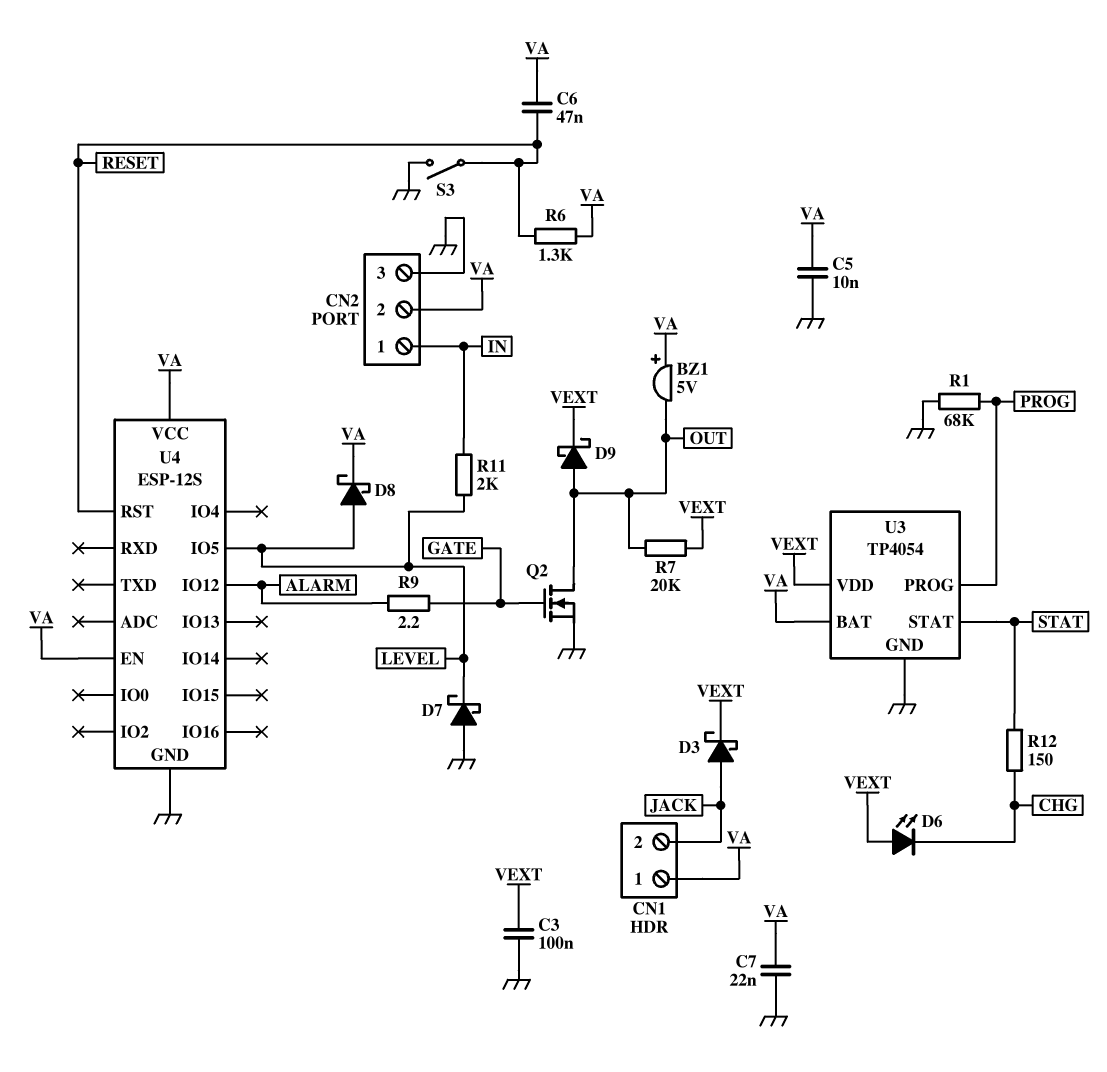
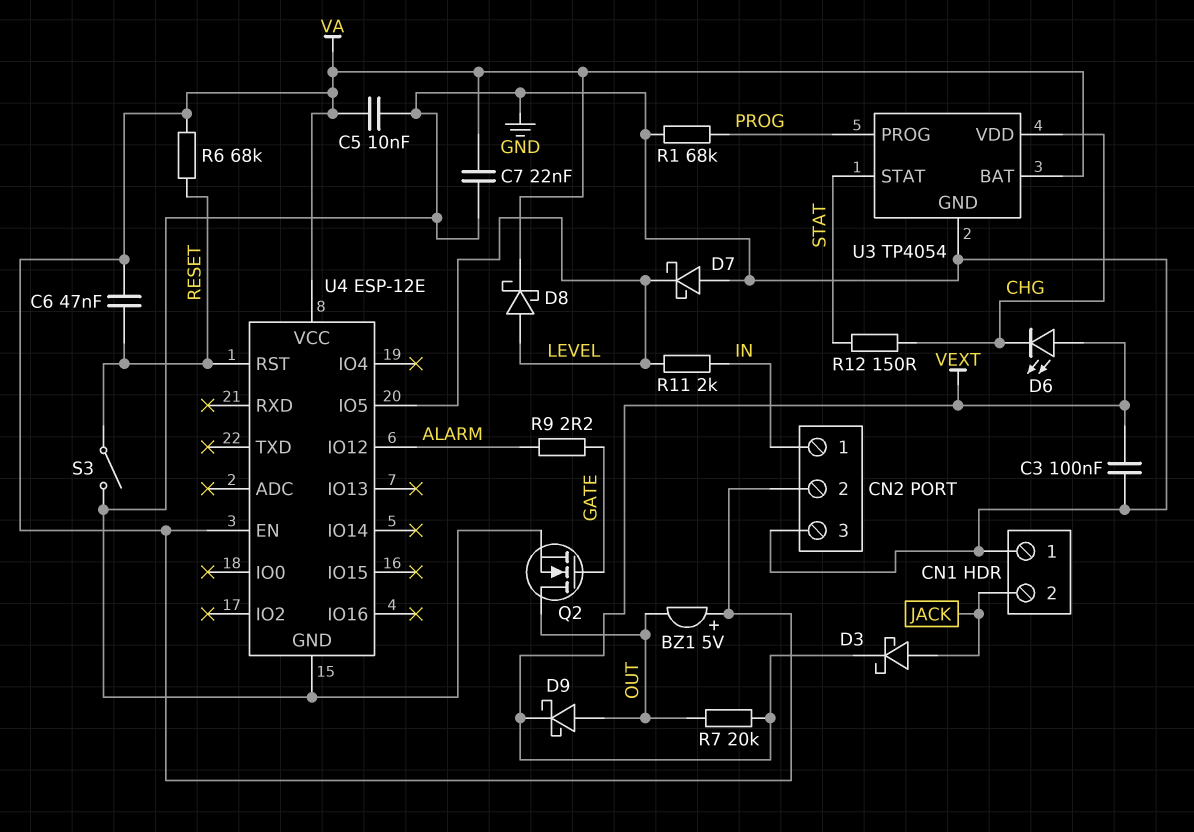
CN1 pin 1: VA -> GND
R6: 1.3k (RESET, VA) -> 68k (RESET, VA)
U3 pin VDD: VEXT -> CHG
U4: ESP-12S -> ESP-12E

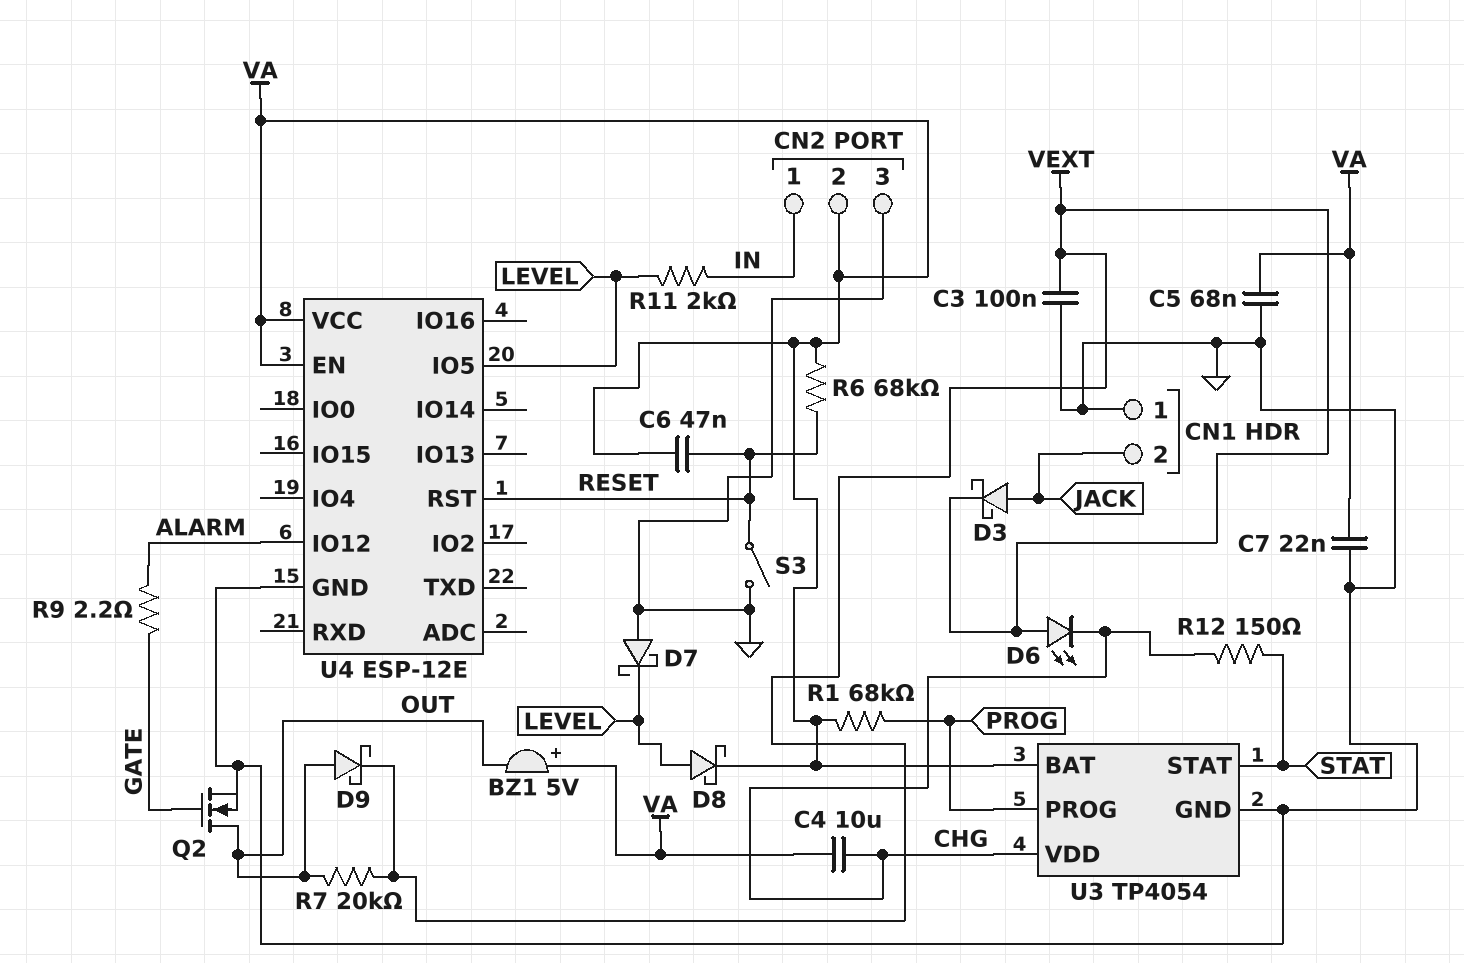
C4: none -> 10uF (CHG, VA)
C5: 10nF (GND, VA) -> 68nF (GND, VA)
R1: 68k (GND, PROG) -> 68k (PROG, VA)

